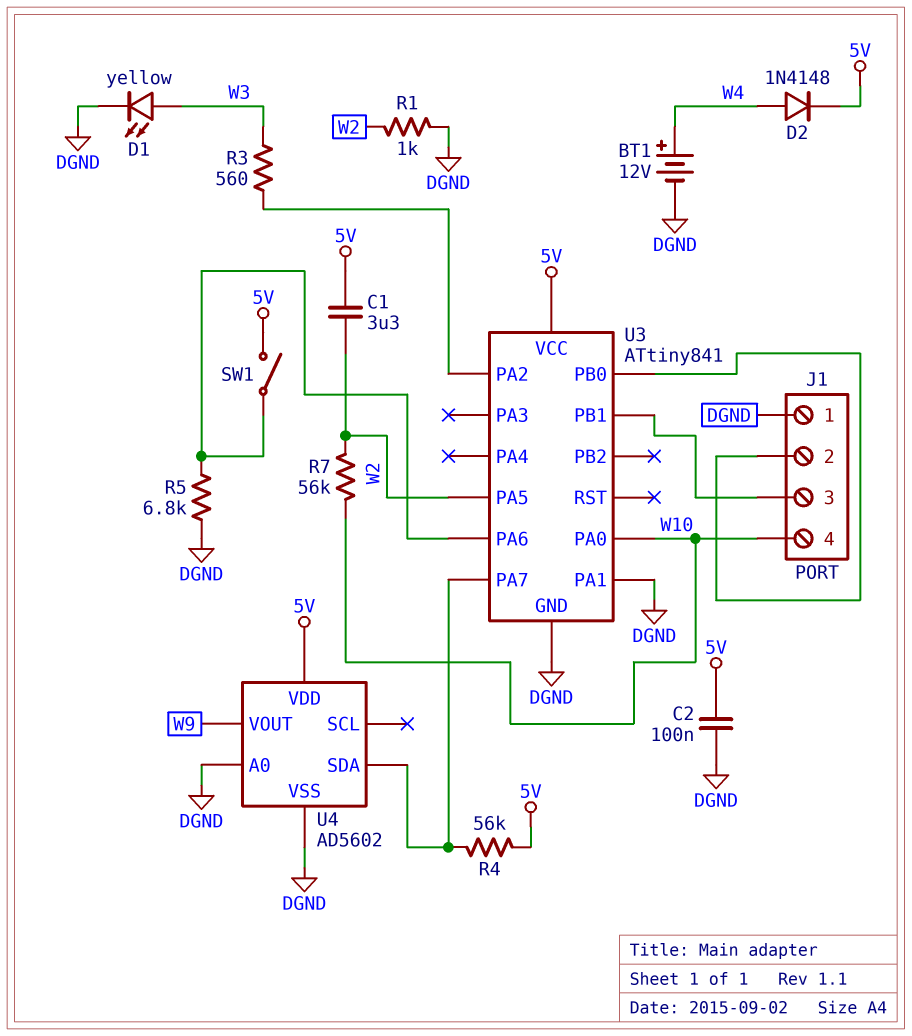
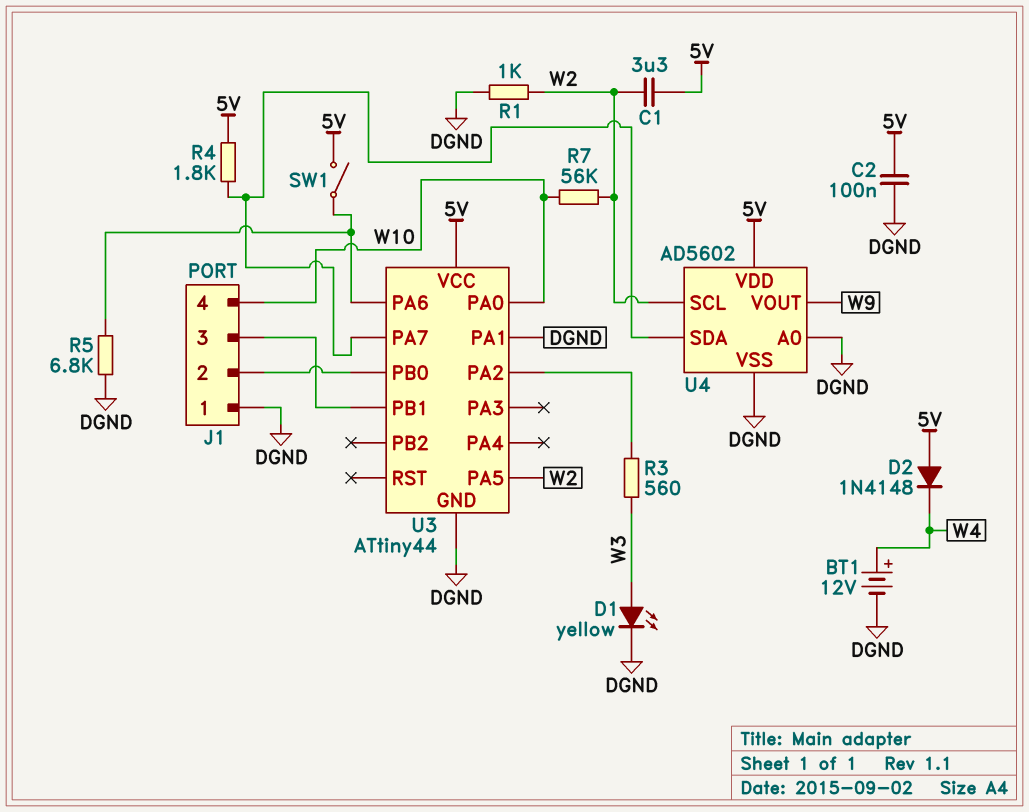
D2: diode 1N4148 (A W4, K 5V) -> diode 1N4148 (A 5V, K W4)
R4: 56k (5V, U3/PA7) -> 1.8k (5V, U3/PA7)
U3: ATtiny841 -> ATtiny44
U4 pin SCL: none -> W2

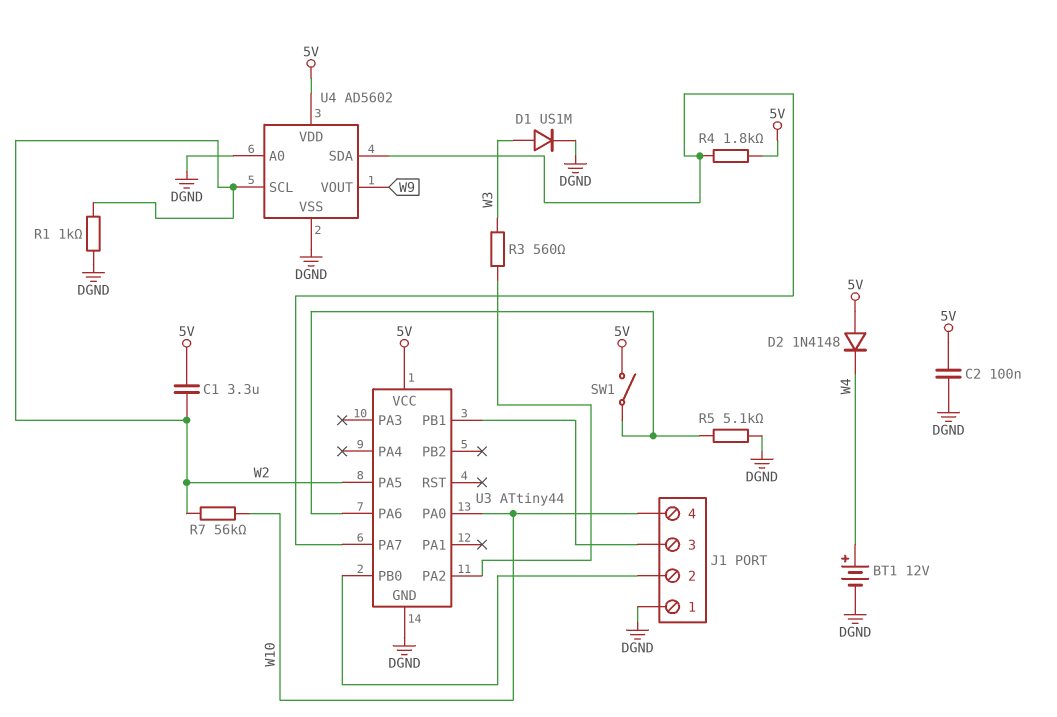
D1: LED yellow (A W3, K DGND) -> diode US1M (A W3, K DGND)
R5: 6.8k (DGND, U3/PA6) -> 5.1k (DGND, U3/PA6)
U3 pin PA1: DGND -> none

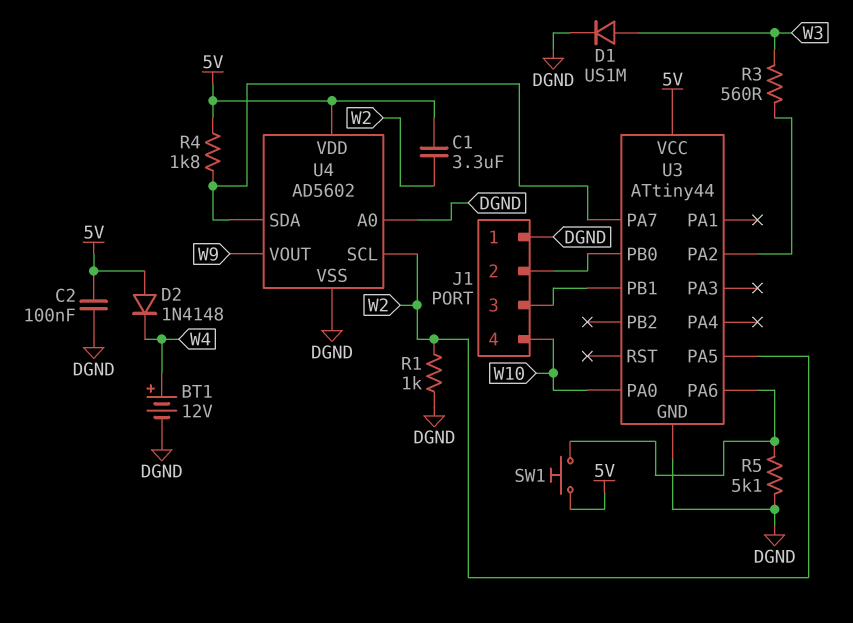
R7: 56k (W2, W10) -> none
SW1: switch (5V, U3/PA6) -> button (5V, U3/PA6)

